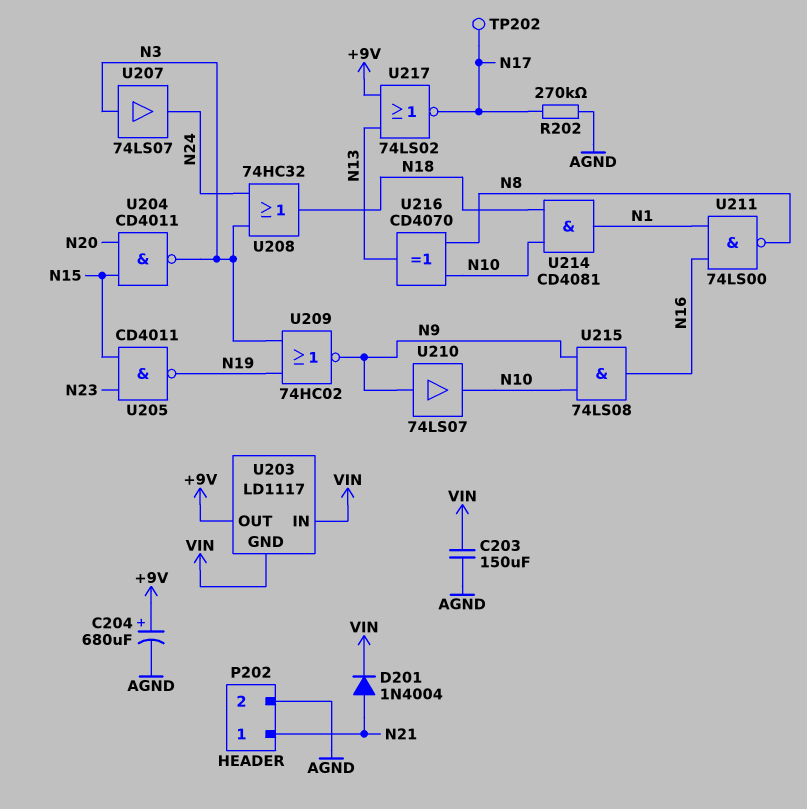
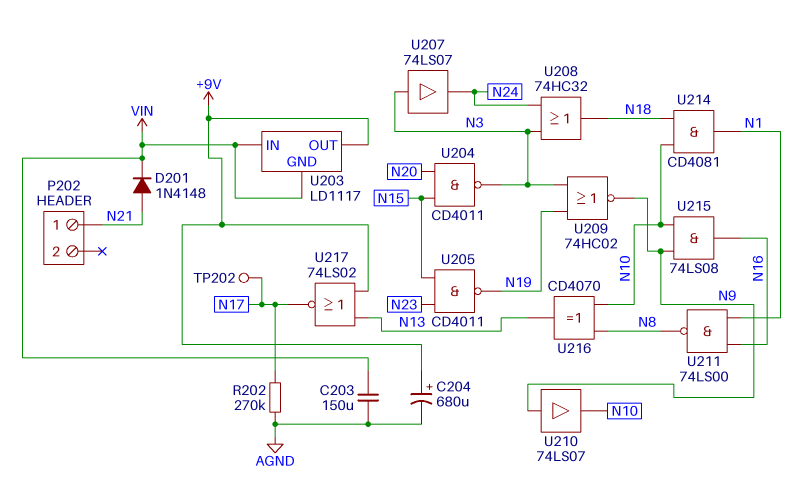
D201: diode 1N4004 (A N21, K VIN) -> diode 1N4148 (A N21, K VIN)
P202 pin 2: AGND -> none

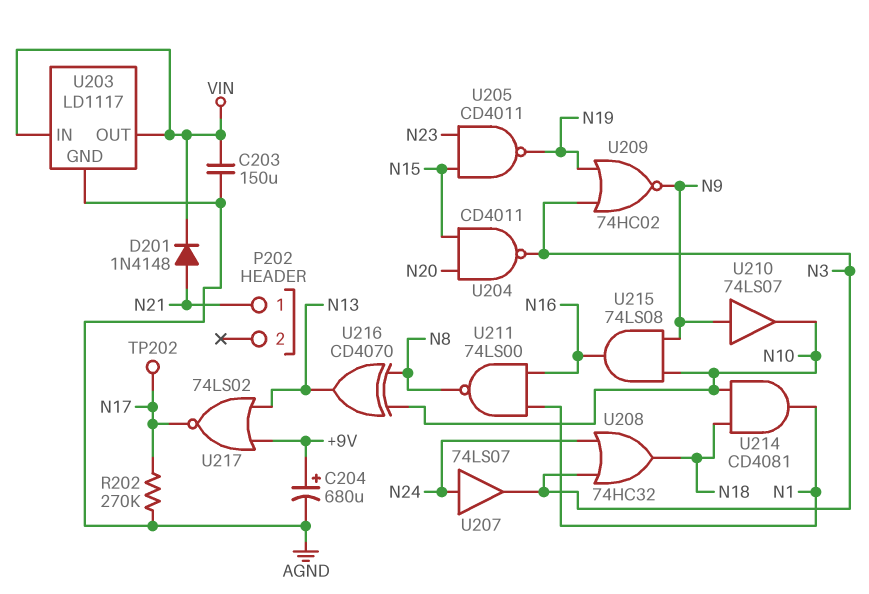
U203 pin GND: VIN -> AGND
U203 pin OUT: +9V -> VIN
U207: buffer 74LS07 (in N3, out N24) -> buffer 74LS07 (in N24, out N3)

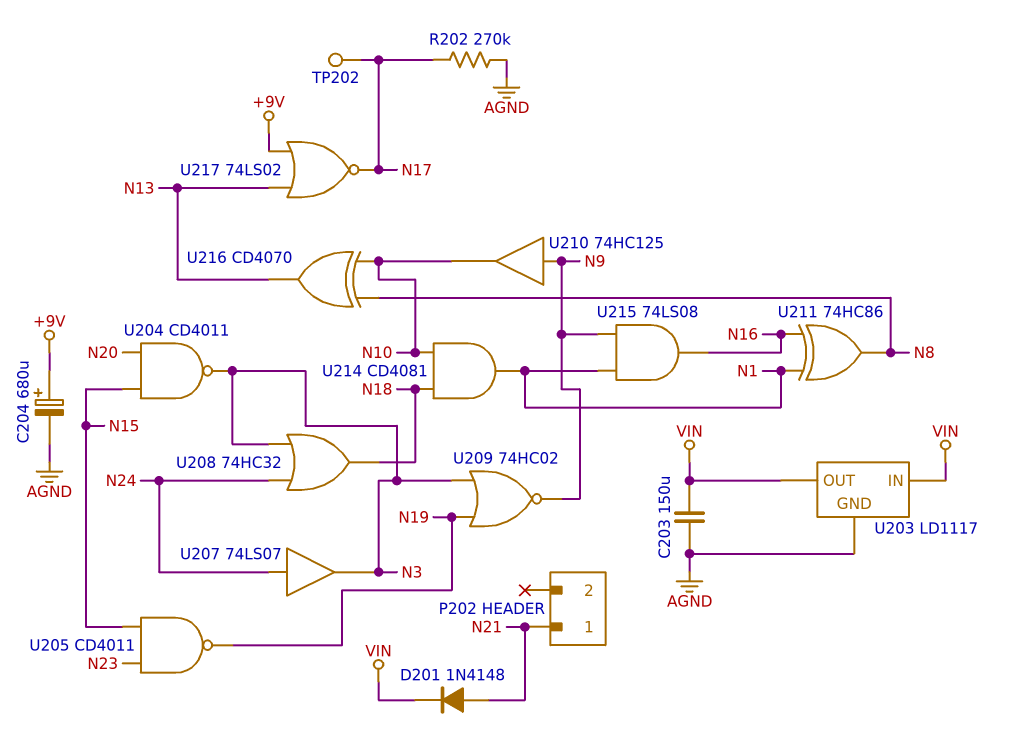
U210: buffer 74LS07 (in N9, out N10) -> buffer 74HC125 (in N9, out N10)
U211: NAND 74LS00 (in N1, in N16, out N8) -> XOR 74HC86 (in N1, in N16, out N8)
U215: AND 74LS08 (in N9, in N10, out N16) -> AND 74LS08 (in N1, in N9, out N16)

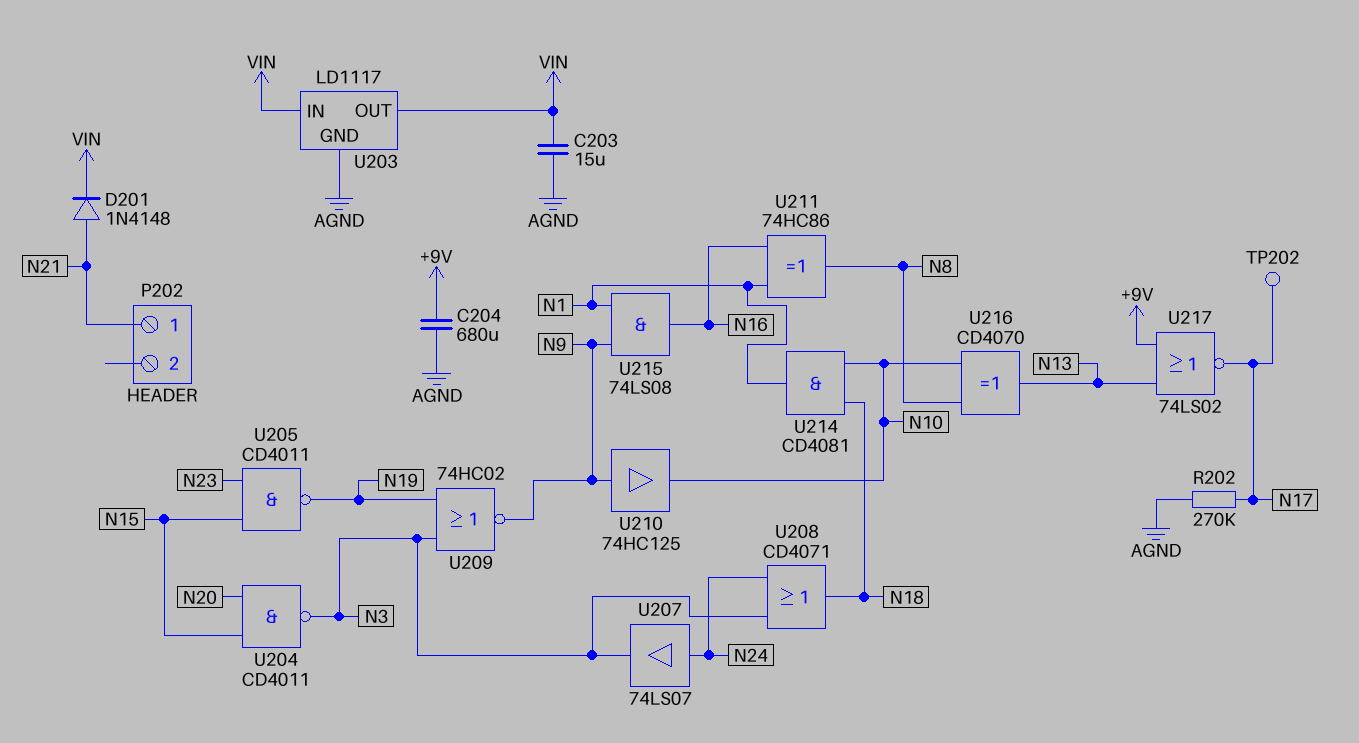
C203: 150uF (AGND, VIN) -> 15uF (AGND, VIN)
C204: 680uF (plus +9V, minus AGND) -> 680uF (+9V, AGND)
U208: OR 74HC32 (in N3, in N24, out N18) -> OR CD4071 (in N3, in N24, out N18)

